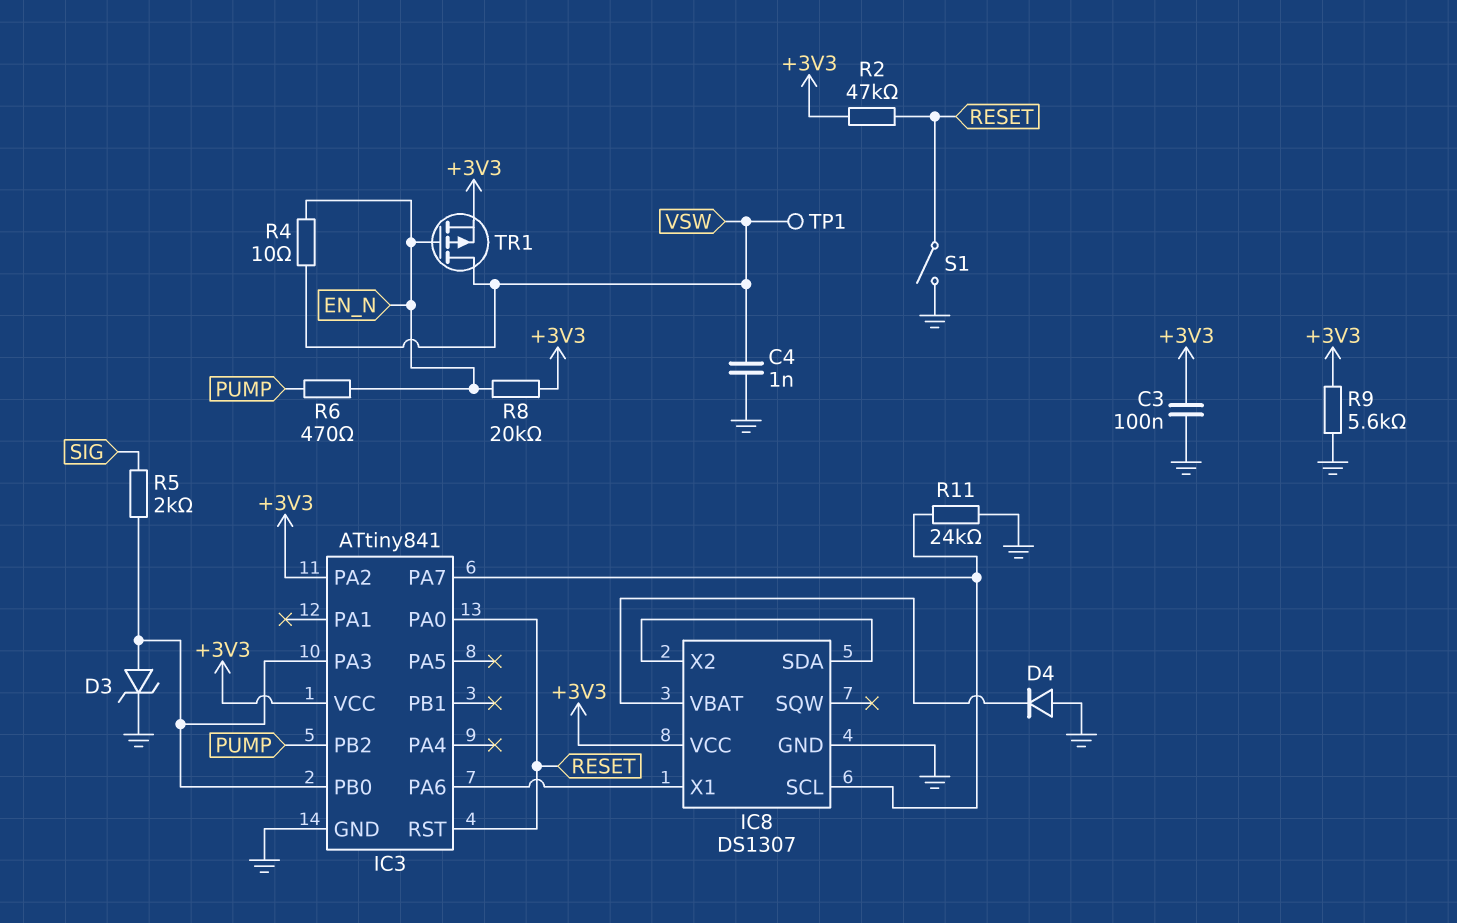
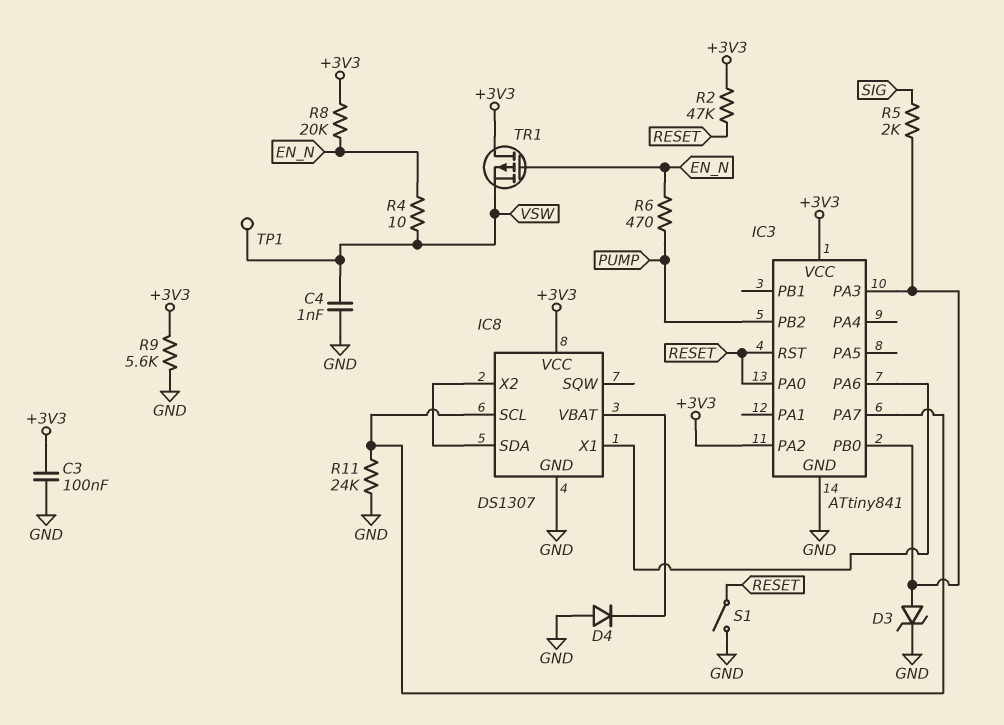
TR1: PMOS (G EN_N, D VSW, S +3V3) -> PMOS (G EN_N, D +3V3, S VSW)

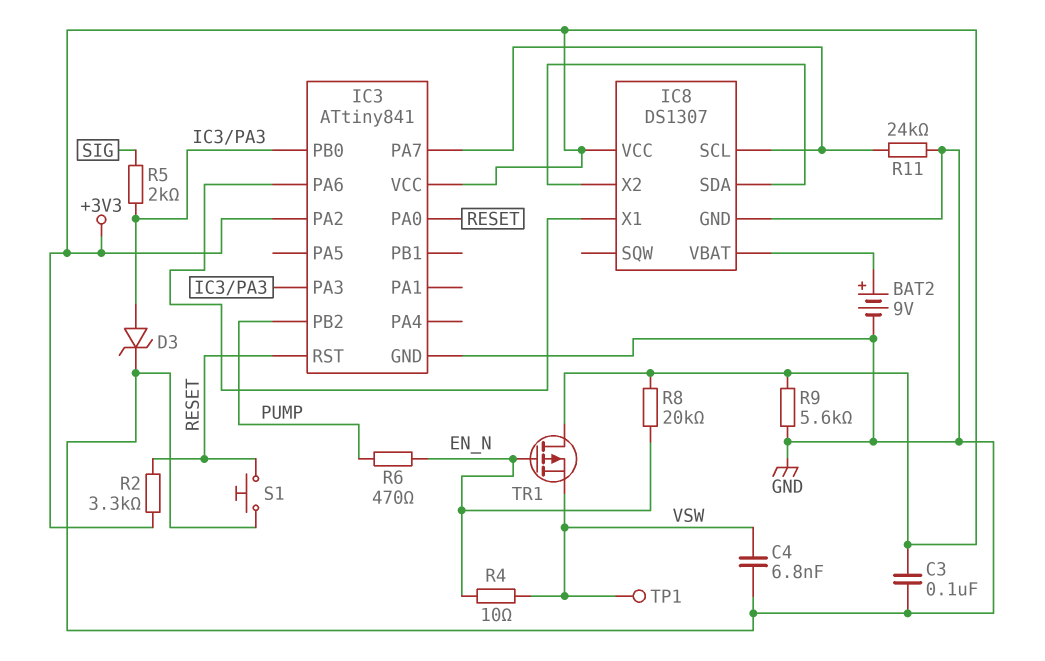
BAT2: none -> 9V (plus IC8/VBAT, minus GND)
C4: 1nF (GND, VSW) -> 6.8nF (GND, VSW)
D4: diode (A GND, K IC8/VBAT) -> none
R2: 47k (+3V3, RESET) -> 3.3k (+3V3, RESET)
S1: switch (GND, RESET) -> button (GND, RESET)

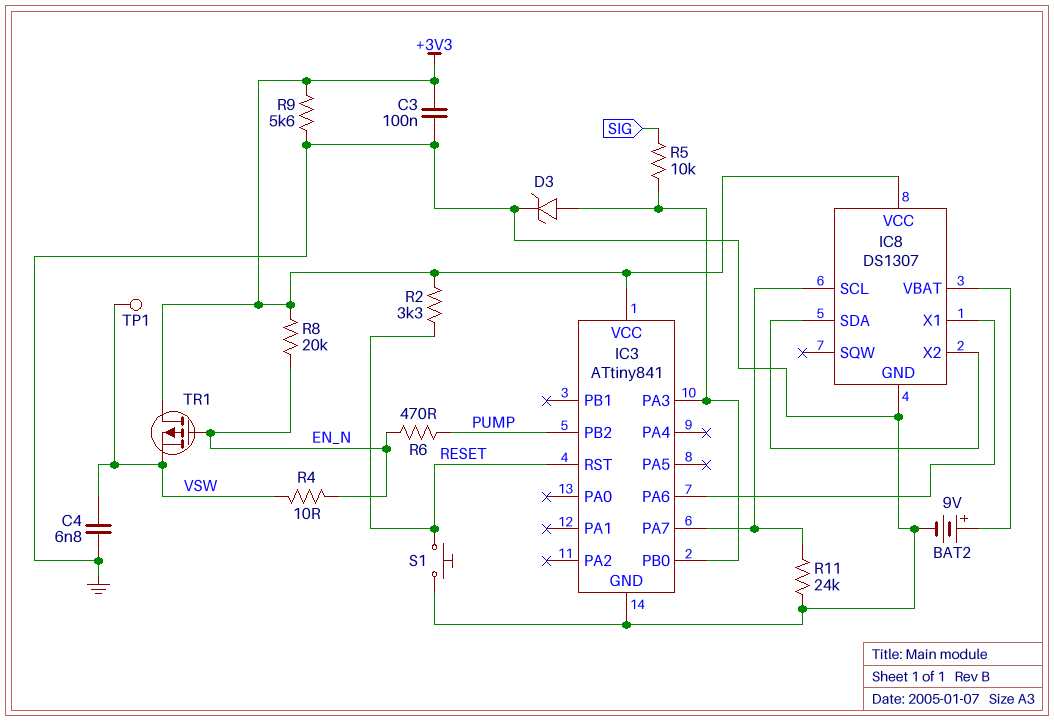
IC3 pin PA0: RESET -> none
IC3 pin PA2: +3V3 -> none
R5: 2k (IC3/PA3, SIG) -> 10k (IC3/PA3, SIG)

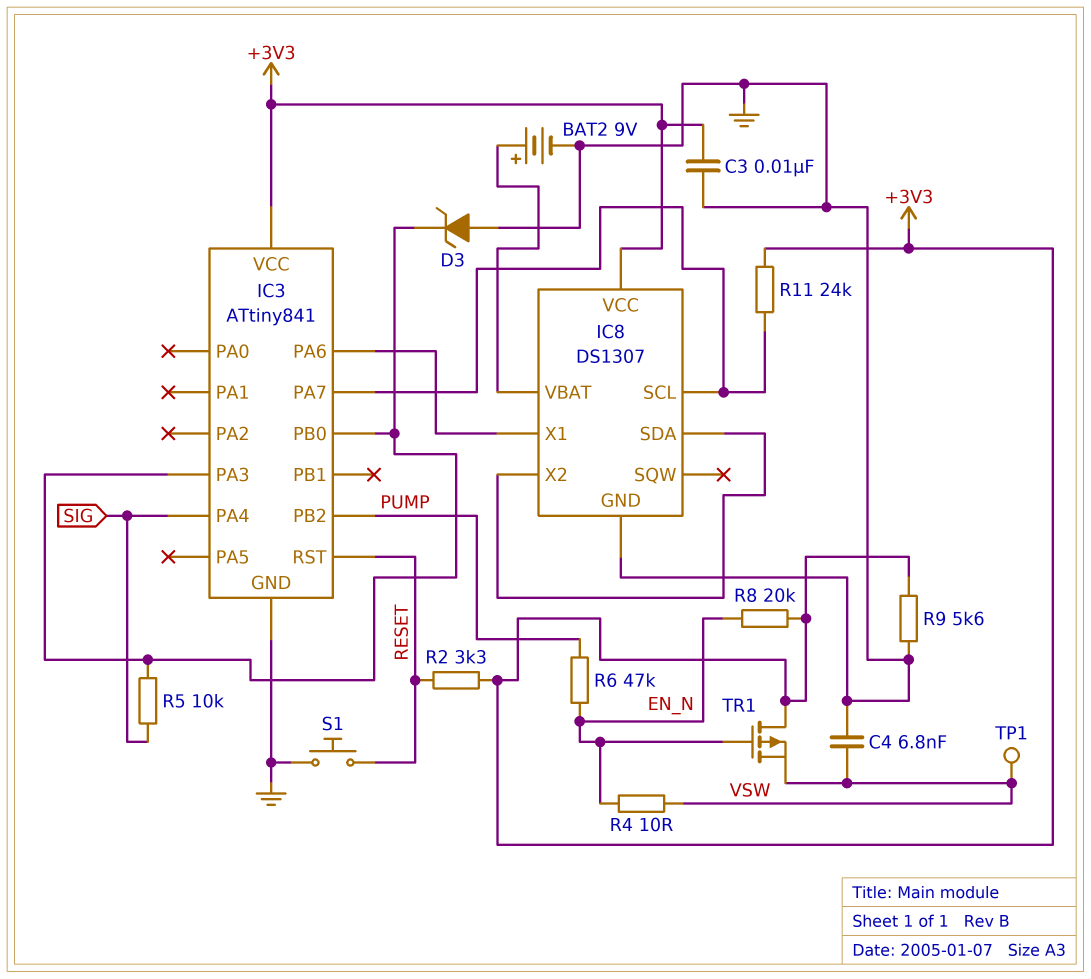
C3: 100nF (+3V3, GND) -> 10nF (+3V3, GND)
D3: zener (A IC3/PA3, K GND) -> zener (A GND, K IC3/PA3)
IC3 pin PA4: none -> SIG
R6: 470 (EN_N, PUMP) -> 47k (EN_N, PUMP)
R11: 24k (GND, IC3/PA7) -> 24k (+3V3, IC3/PA7)

